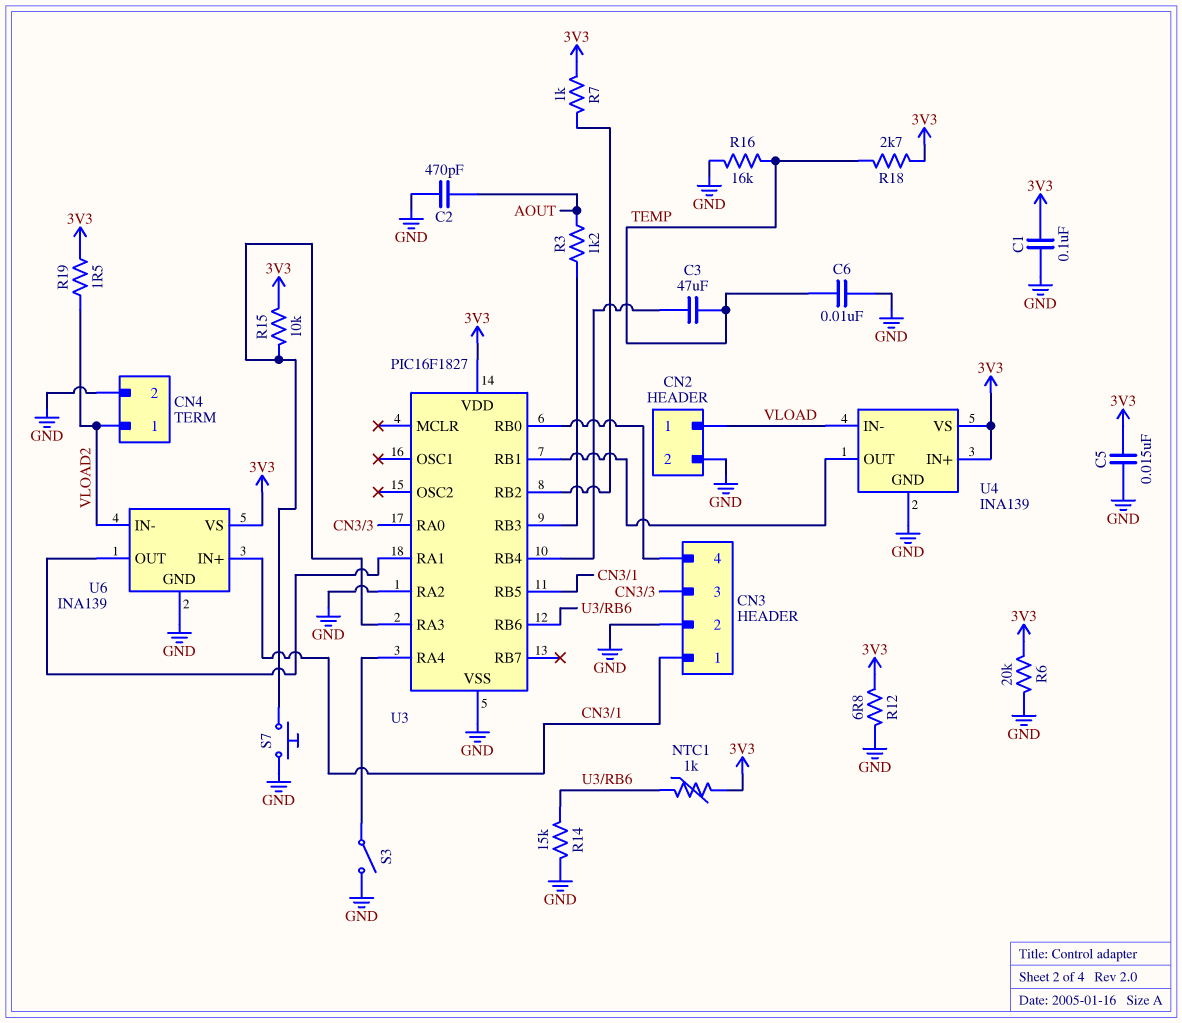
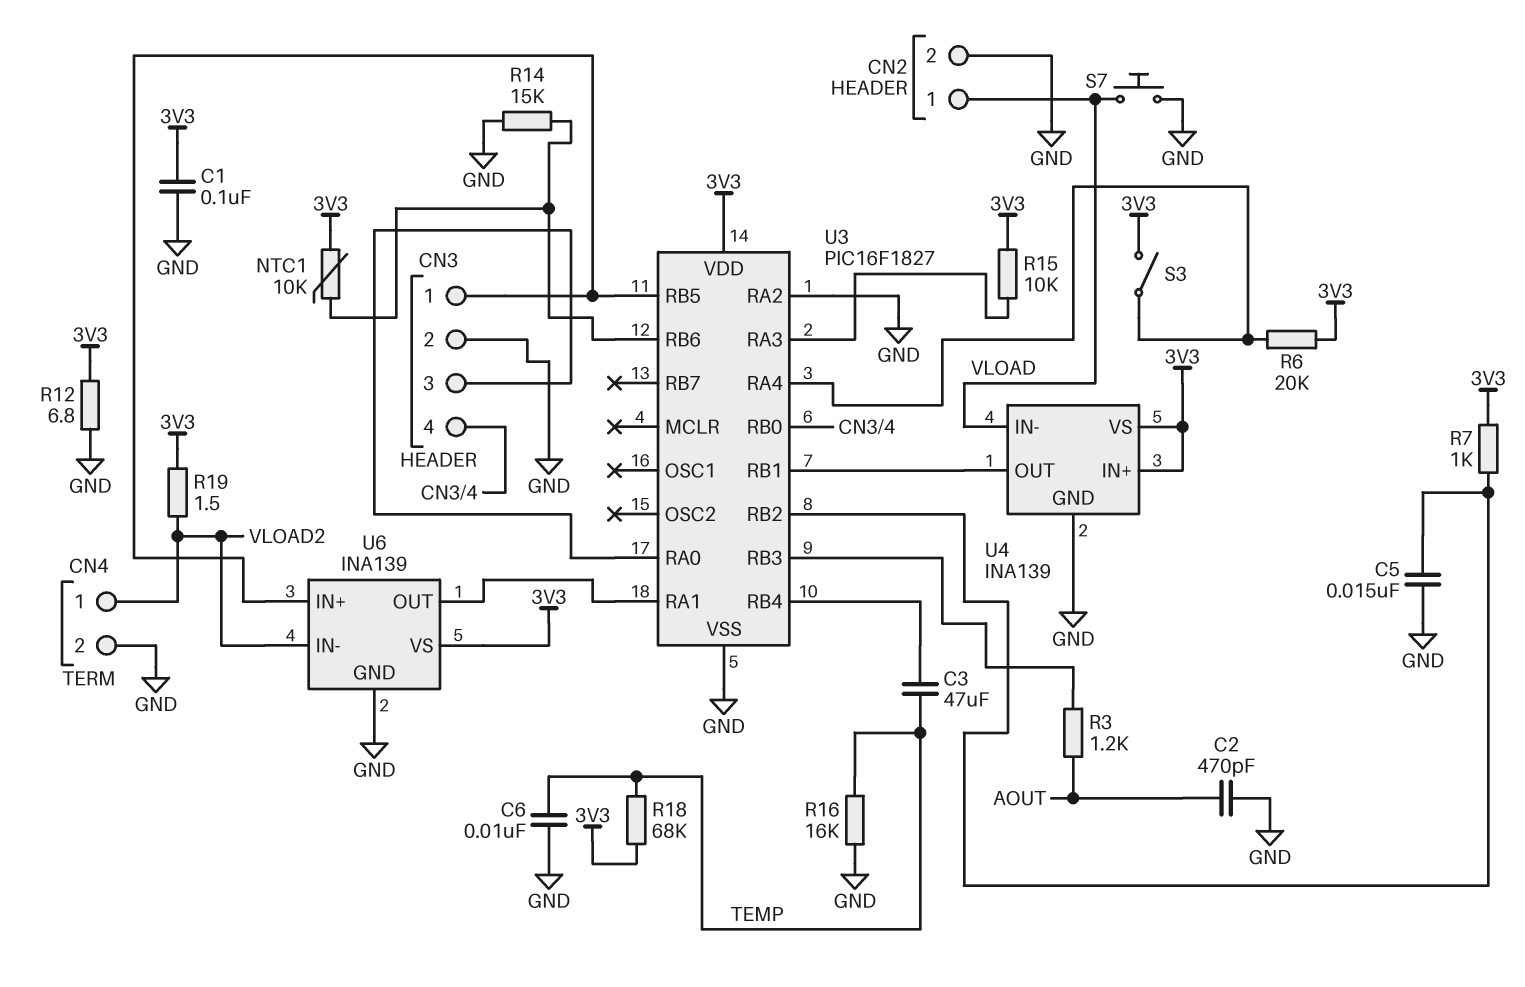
C5: 15nF (3V3, GND) -> 15nF (GND, U3/RB2)
NTC1: 1k (3V3, U3/RB6) -> 10k (3V3, U3/RB6)
R6: 20k (3V3, GND) -> 20k (3V3, U3/RA4)
R18: 2.7k (3V3, TEMP) -> 68k (3V3, TEMP)
S3: switch (GND, U3/RA4) -> switch (3V3, U3/RA4)
S7: button (GND, U3/RA3) -> button (GND, VLOAD)

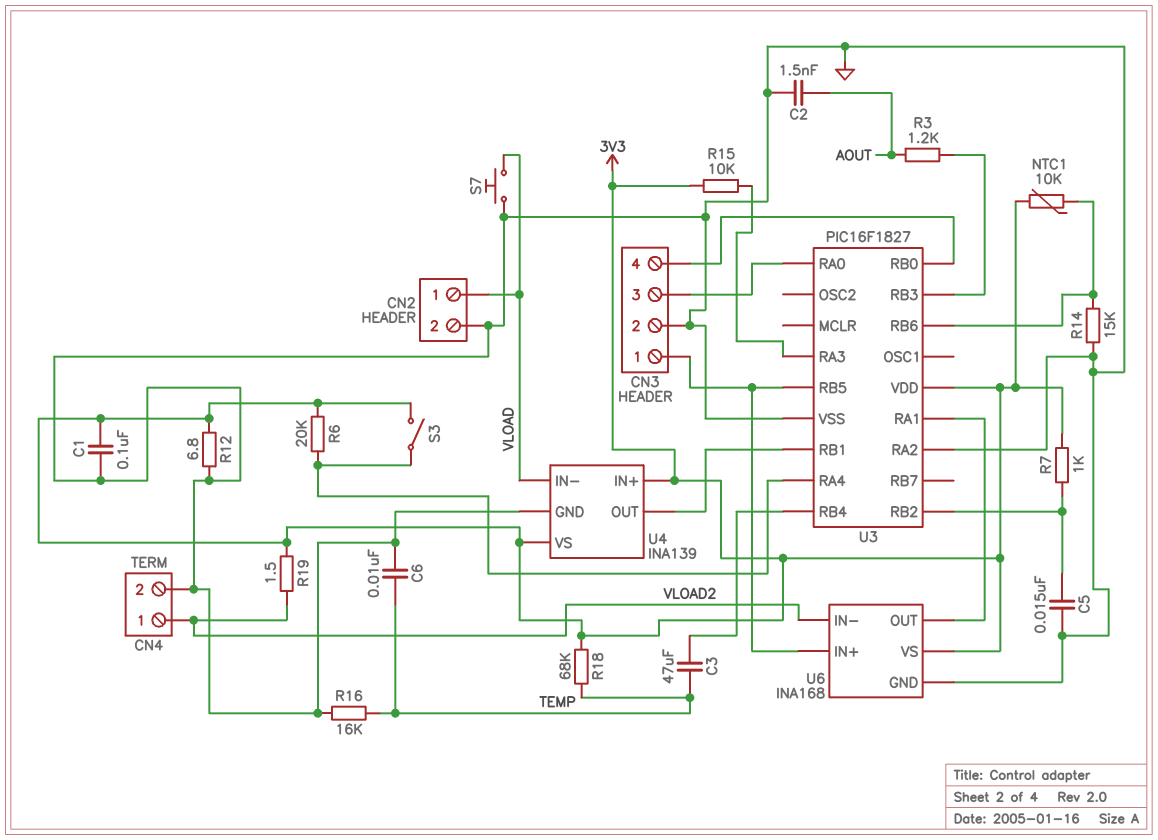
C2: 470pF (AOUT, GND) -> 1.5nF (AOUT, GND)
U6: INA139 -> INA168

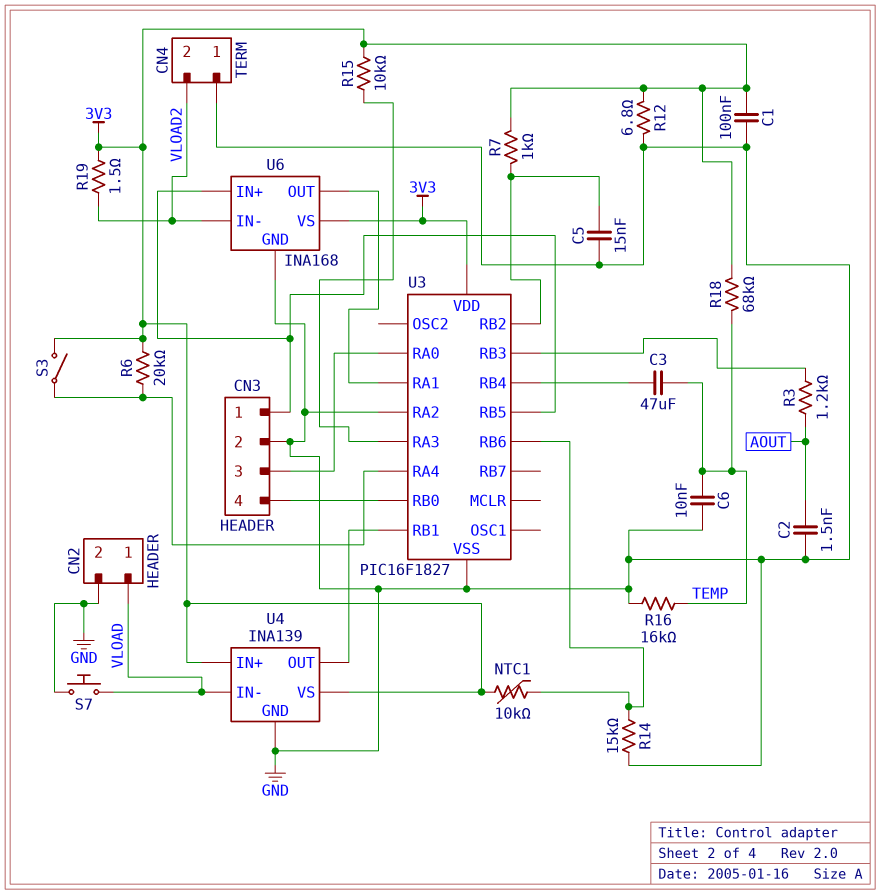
CN4 pin 1: VLOAD2 -> GND
CN4 pin 2: GND -> VLOAD2

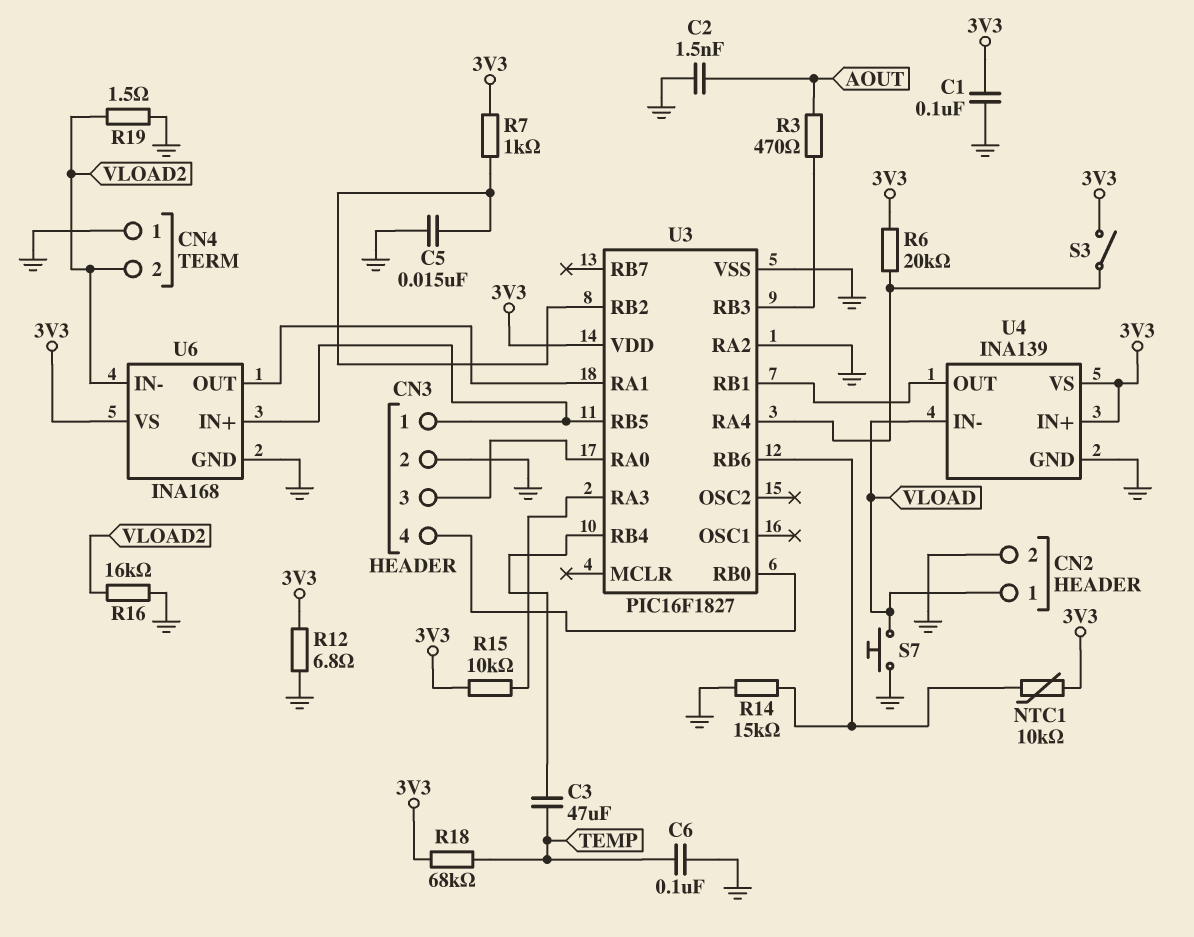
C6: 10nF (GND, TEMP) -> 100nF (GND, TEMP)
R3: 1.2k (AOUT, U3/RB3) -> 470 (AOUT, U3/RB3)
R16: 16k (GND, TEMP) -> 16k (GND, VLOAD2)
R19: 1.5 (3V3, VLOAD2) -> 1.5 (GND, VLOAD2)

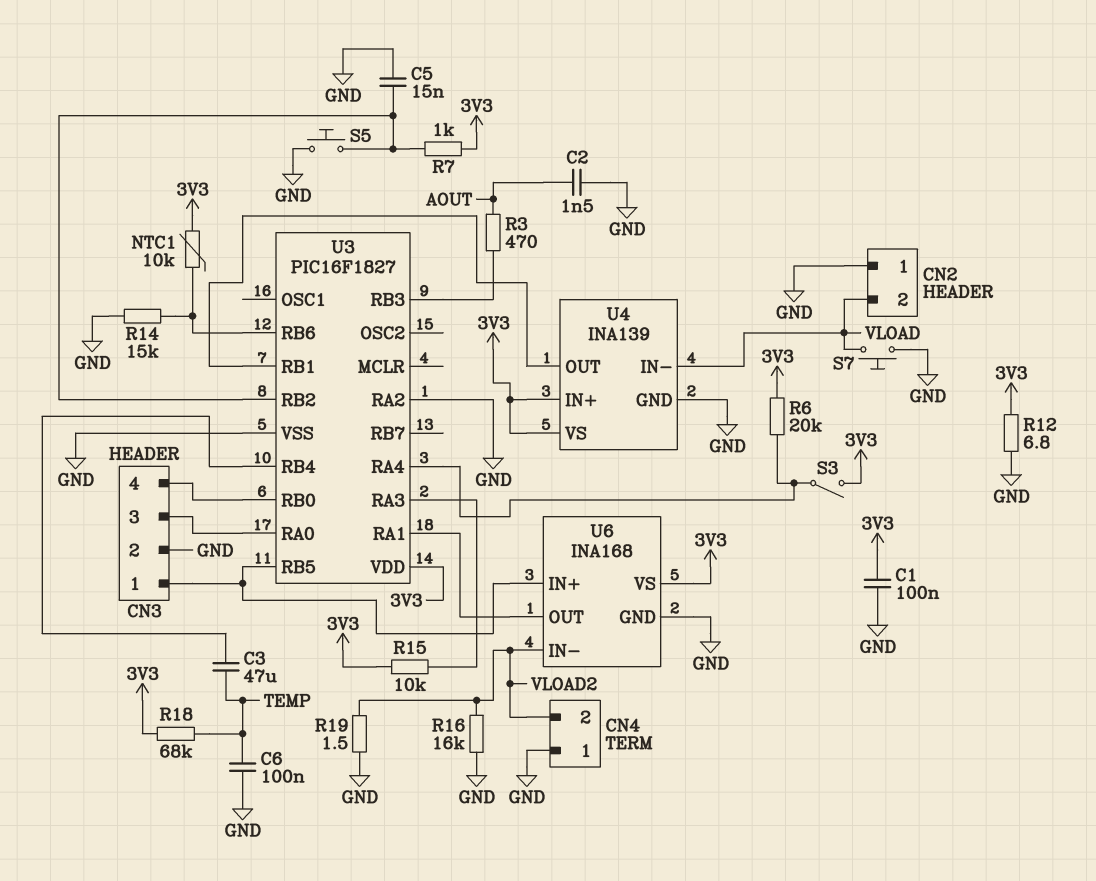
CN2 pin 1: VLOAD -> GND
CN2 pin 2: GND -> VLOAD
S5: none -> button (GND, U3/RB2)

